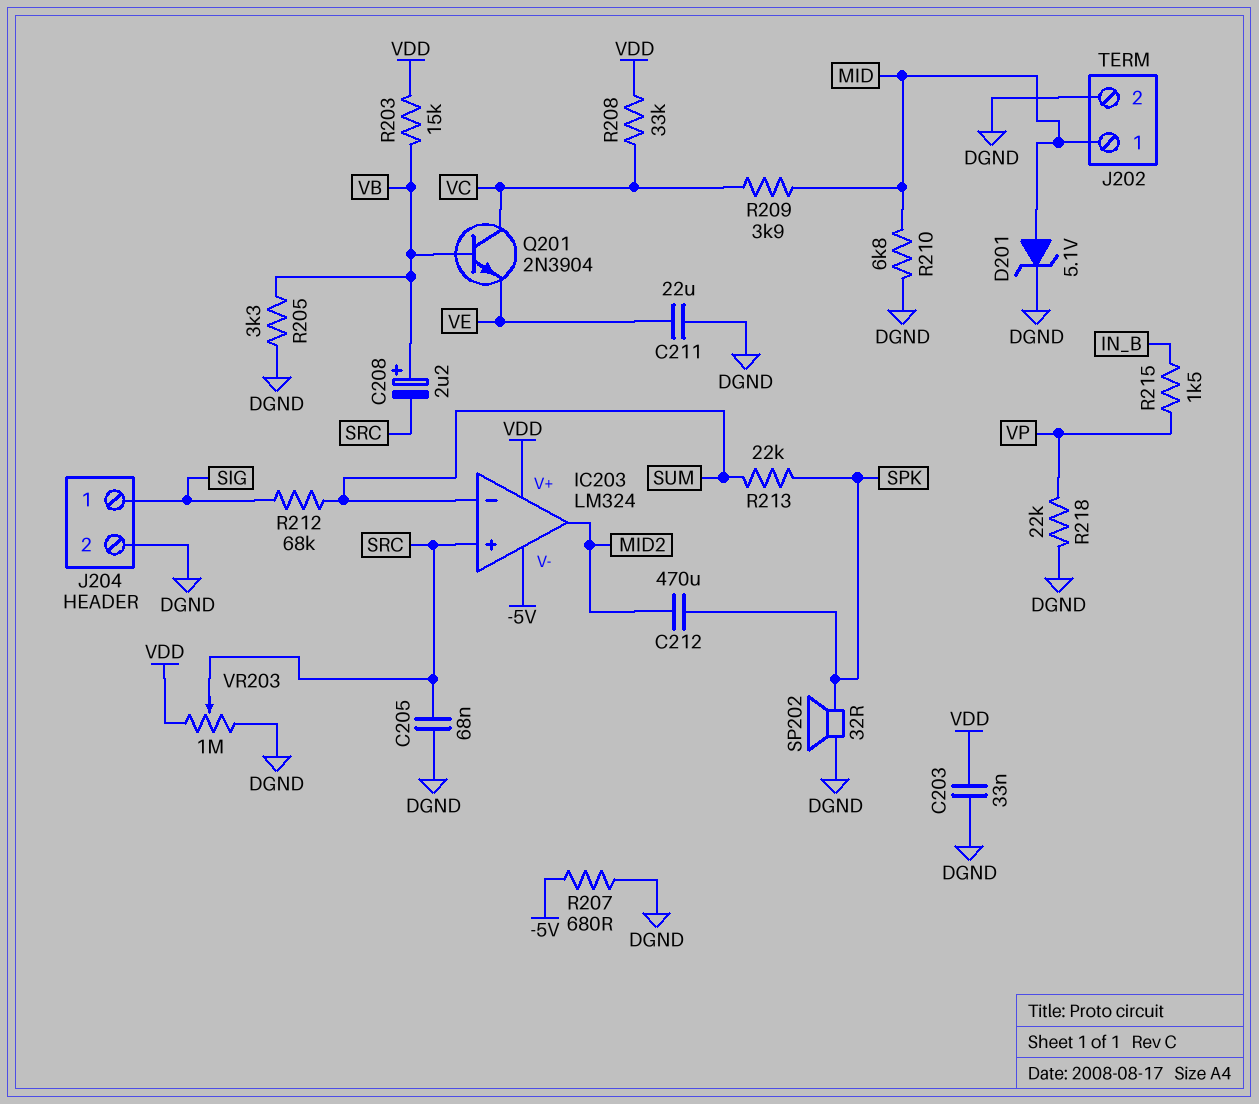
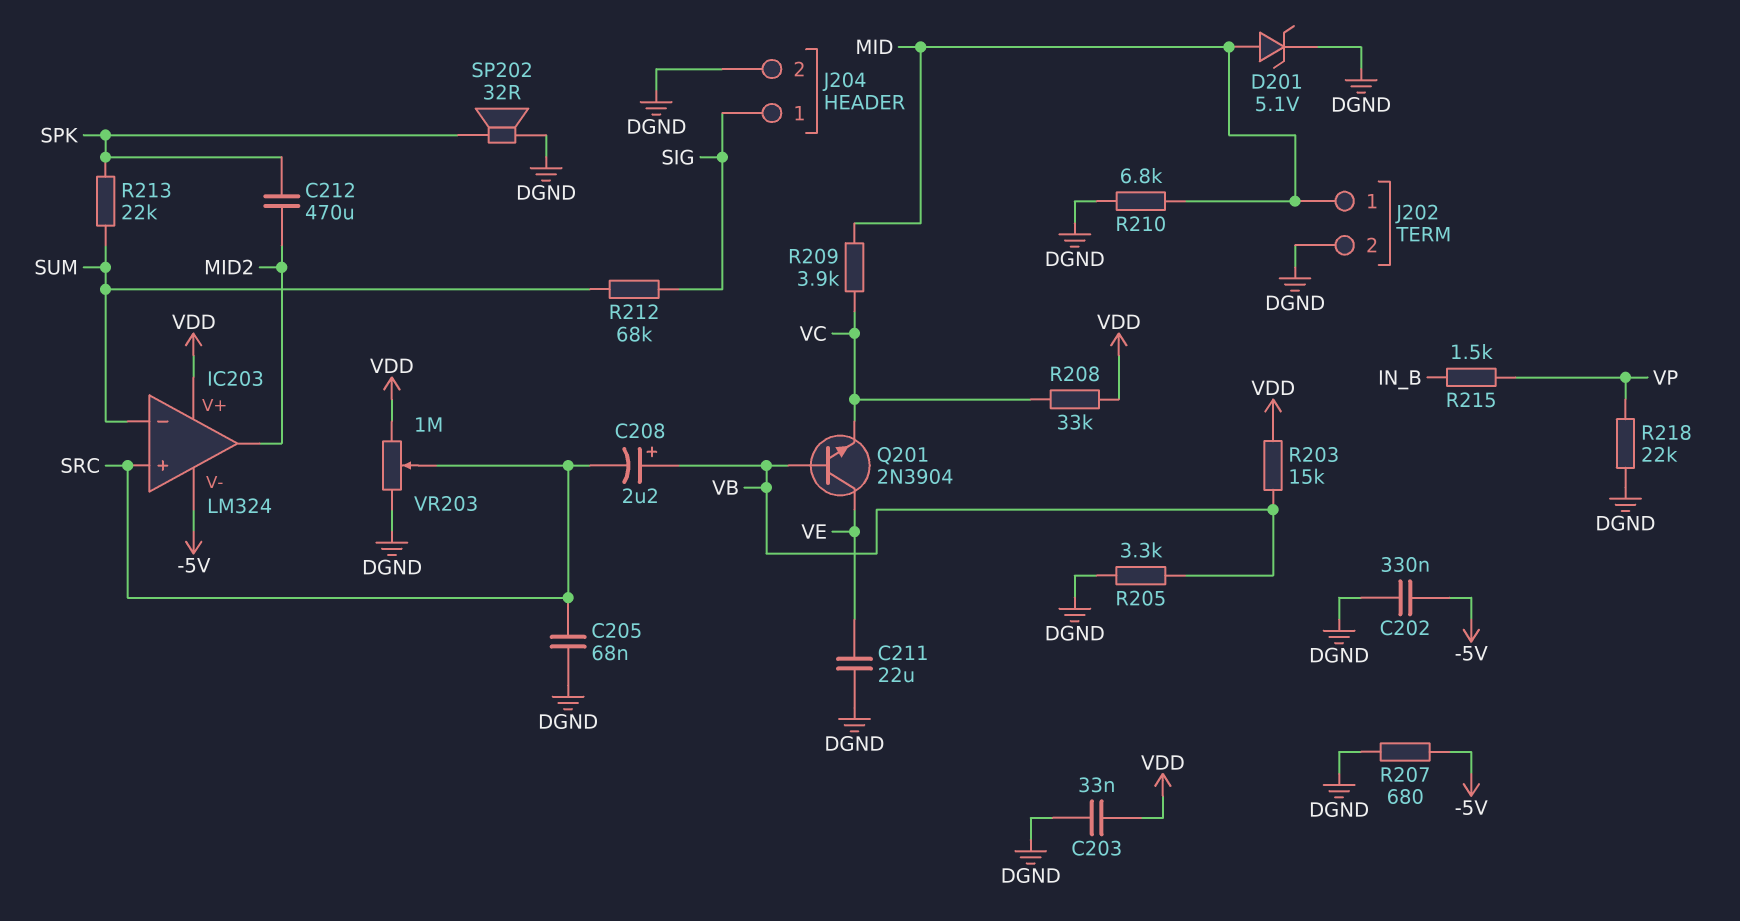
C202: none -> 330nF (-5V, DGND)
Q201: NPN 2N3904 (B VB, C VC, E VE) -> NPN 2N3904 (B VB, C VE, E VC)

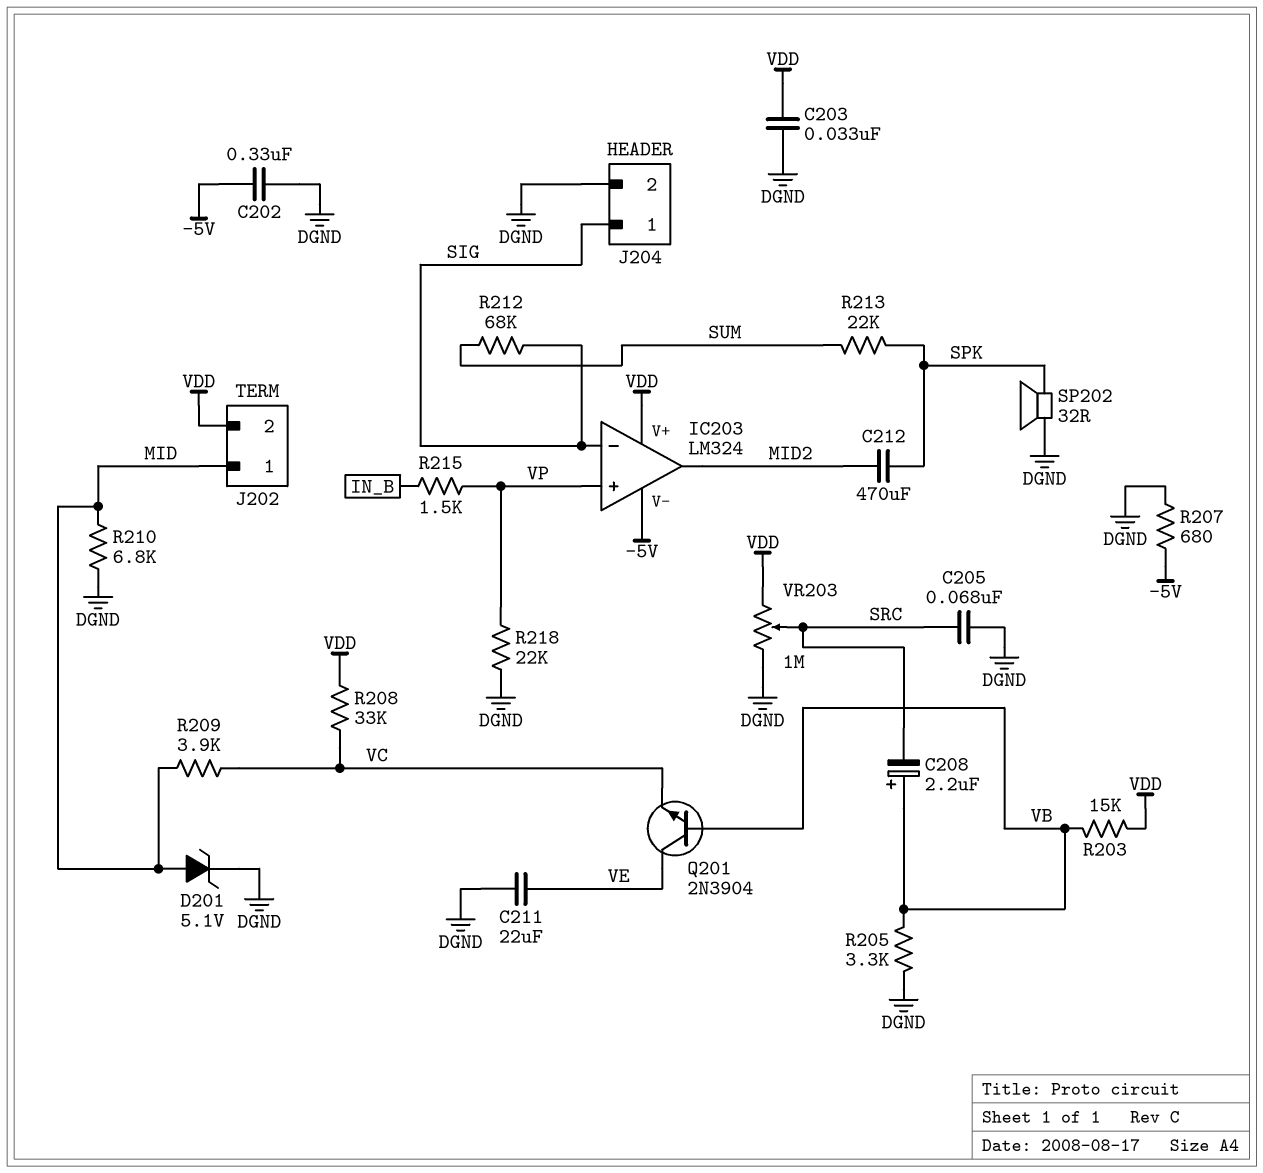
IC203 pin in+: SRC -> VP
IC203 pin in-: SUM -> SIG
J202 pin 2: DGND -> VDD

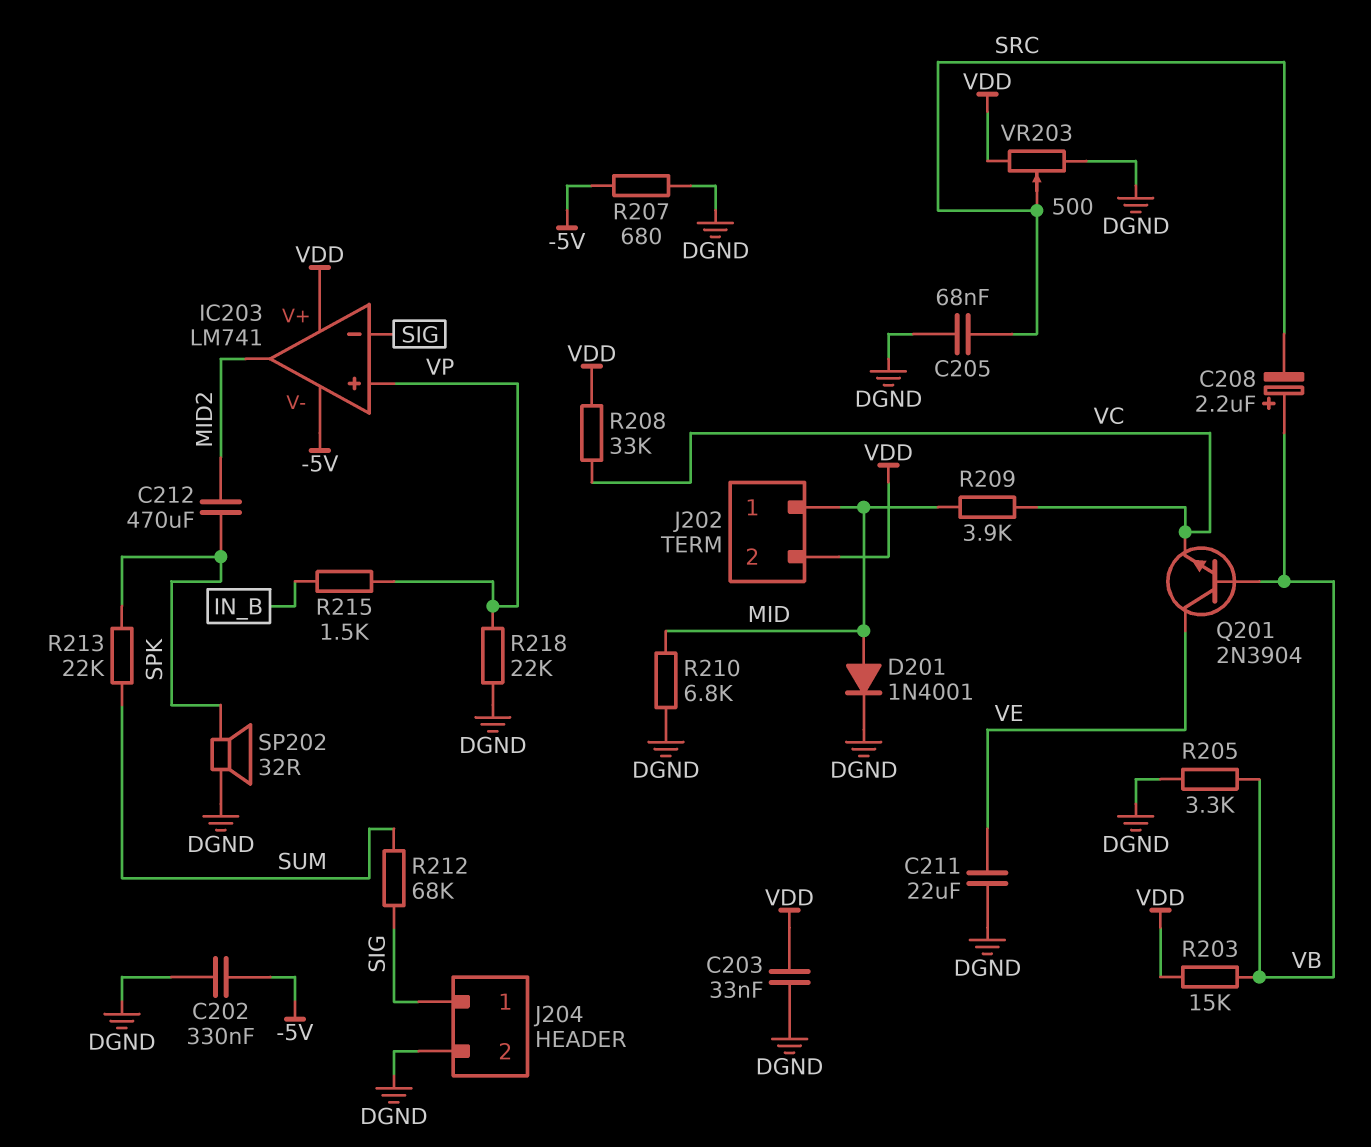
D201: zener 5.1V (A MID, K DGND) -> diode 1N4001 (A MID, K DGND)
IC203: LM324 -> LM741
VR203: 1M (DGND, VDD, wiper SRC) -> 500 (DGND, VDD, wiper SRC)

